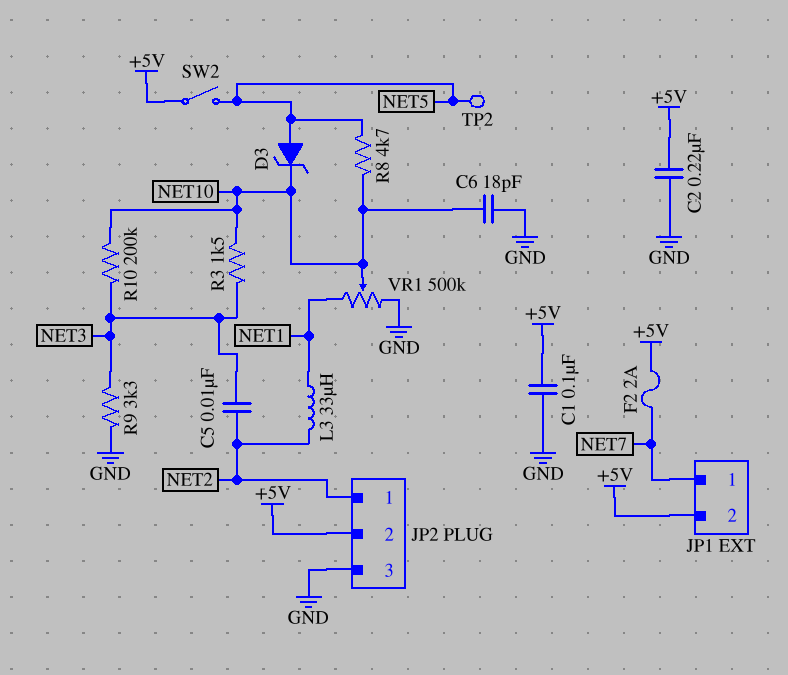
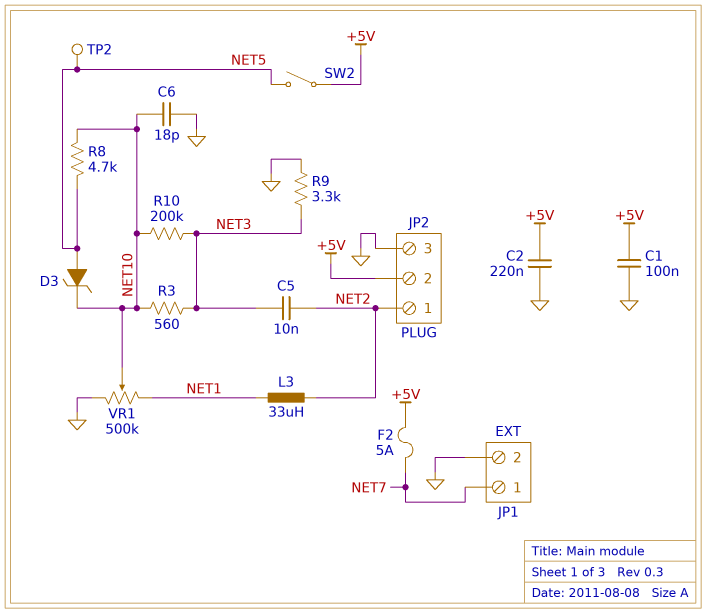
F2: 2A (+5V, NET7) -> 5A (+5V, NET7)
JP1 pin 2: +5V -> GND
R3: 1.5k (NET3, NET10) -> 560 (NET3, NET10)

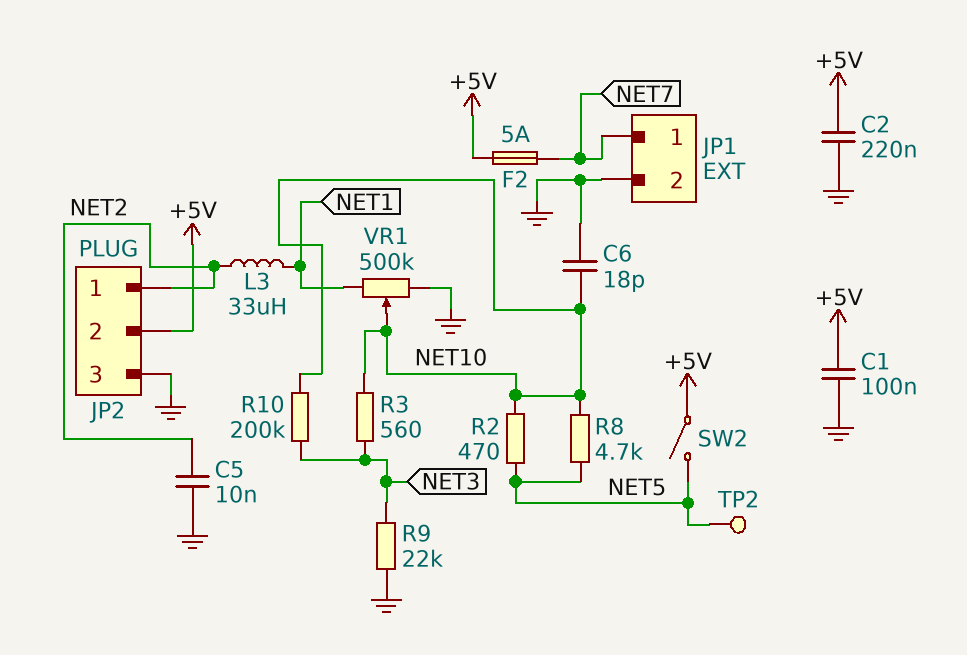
C5: 10nF (NET2, NET3) -> 10nF (GND, NET2)
D3: zener (A NET5, K NET10) -> none
R2: none -> 470 (NET5, NET10)
R9: 3.3k (GND, NET3) -> 22k (GND, NET3)

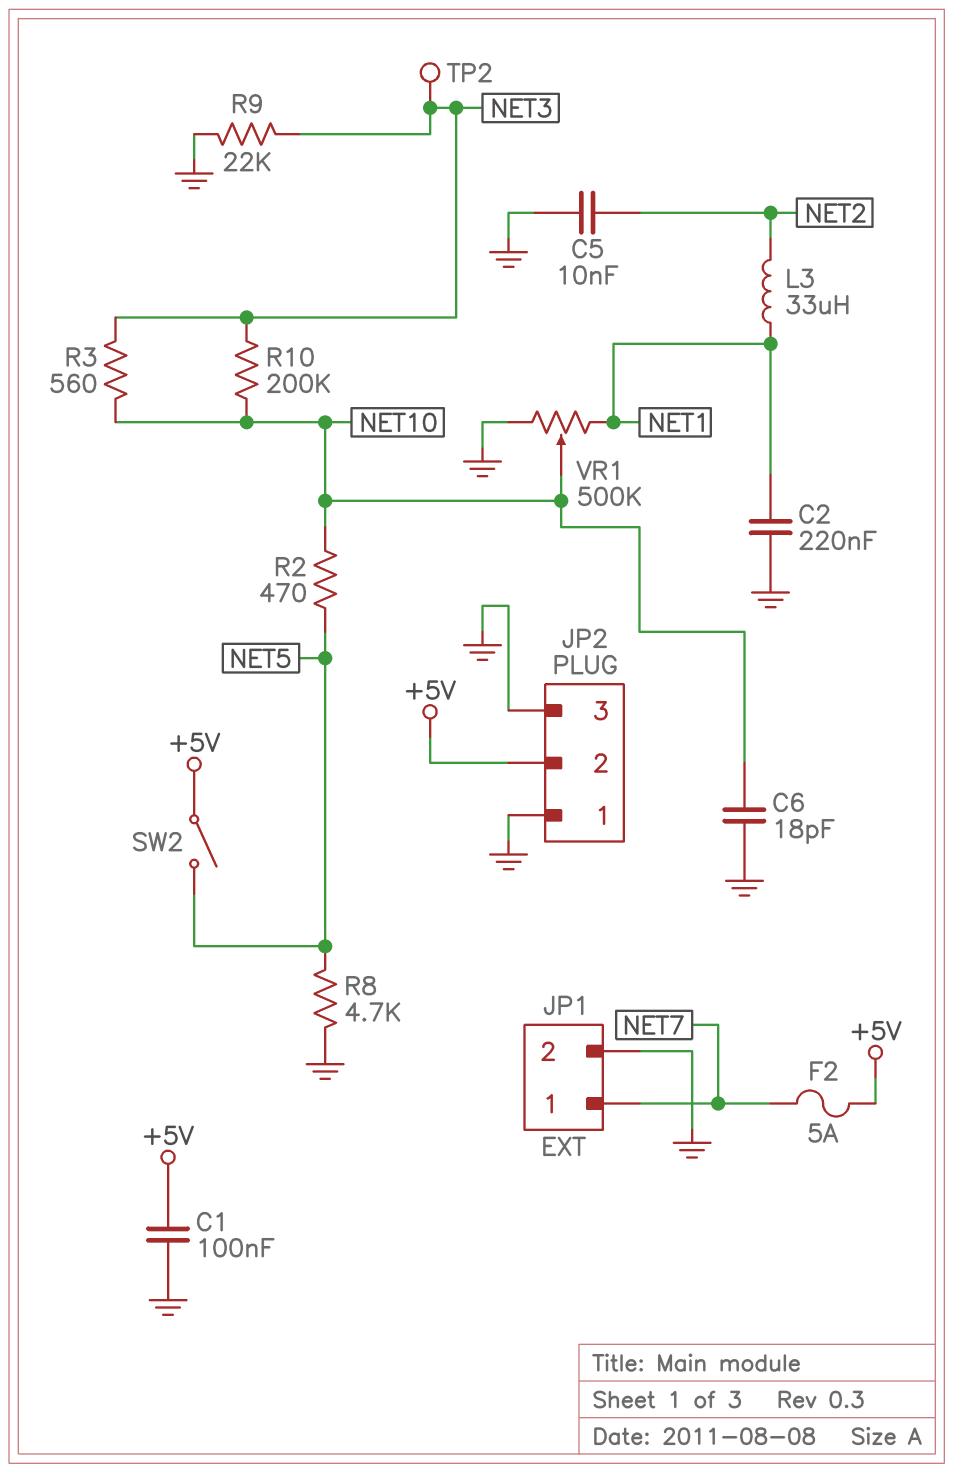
C2: 220nF (+5V, GND) -> 220nF (GND, NET1)
JP2 pin 1: NET2 -> GND
R8: 4.7k (NET5, NET10) -> 4.7k (GND, NET5)
TP2: test point (NET5) -> test point (NET3)

